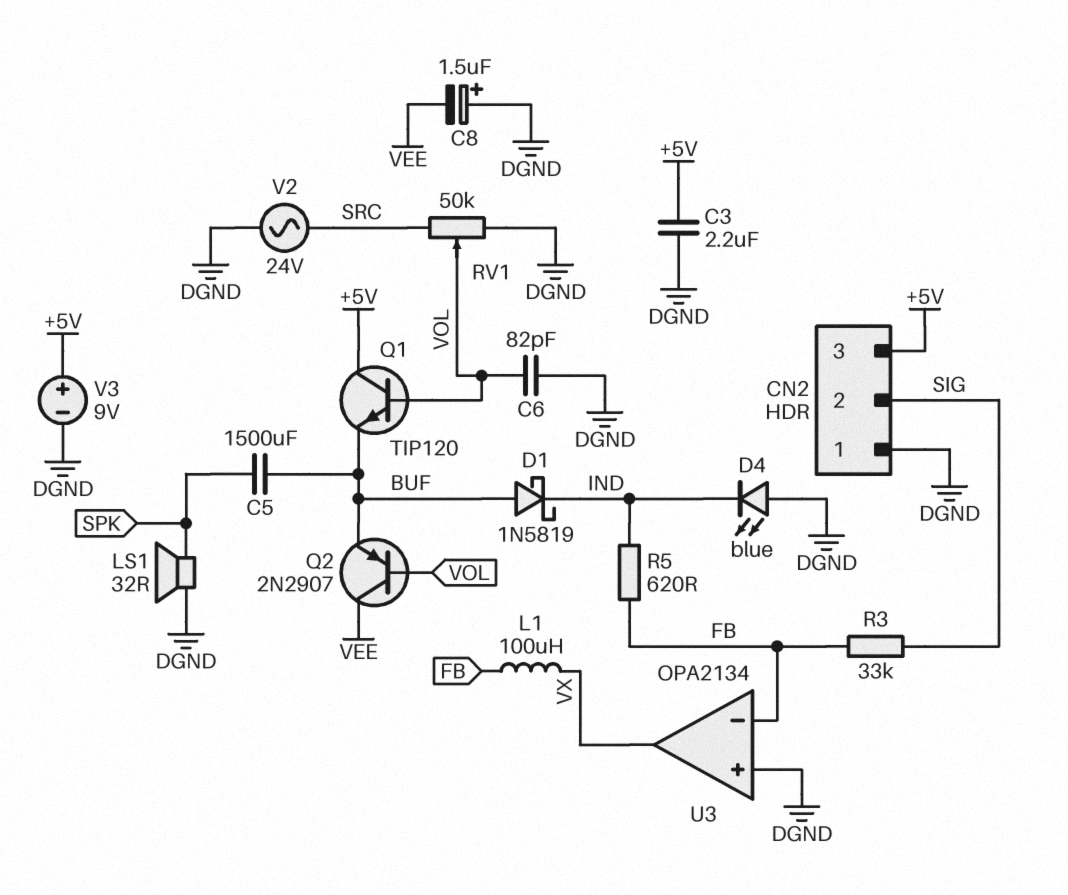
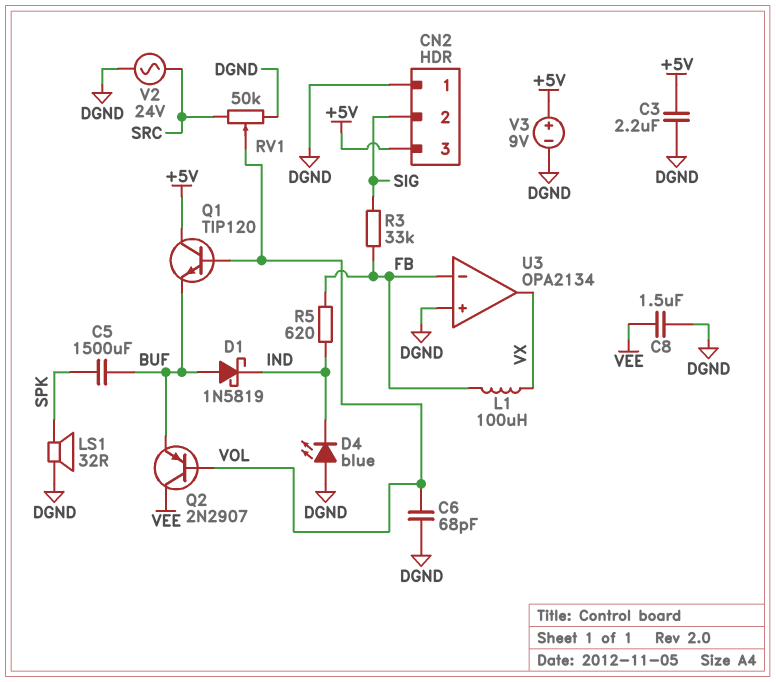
C6: 82pF (DGND, VOL) -> 68pF (DGND, VOL)
C8: 1.5uF (plus DGND, minus VEE) -> 1.5uF (DGND, VEE)

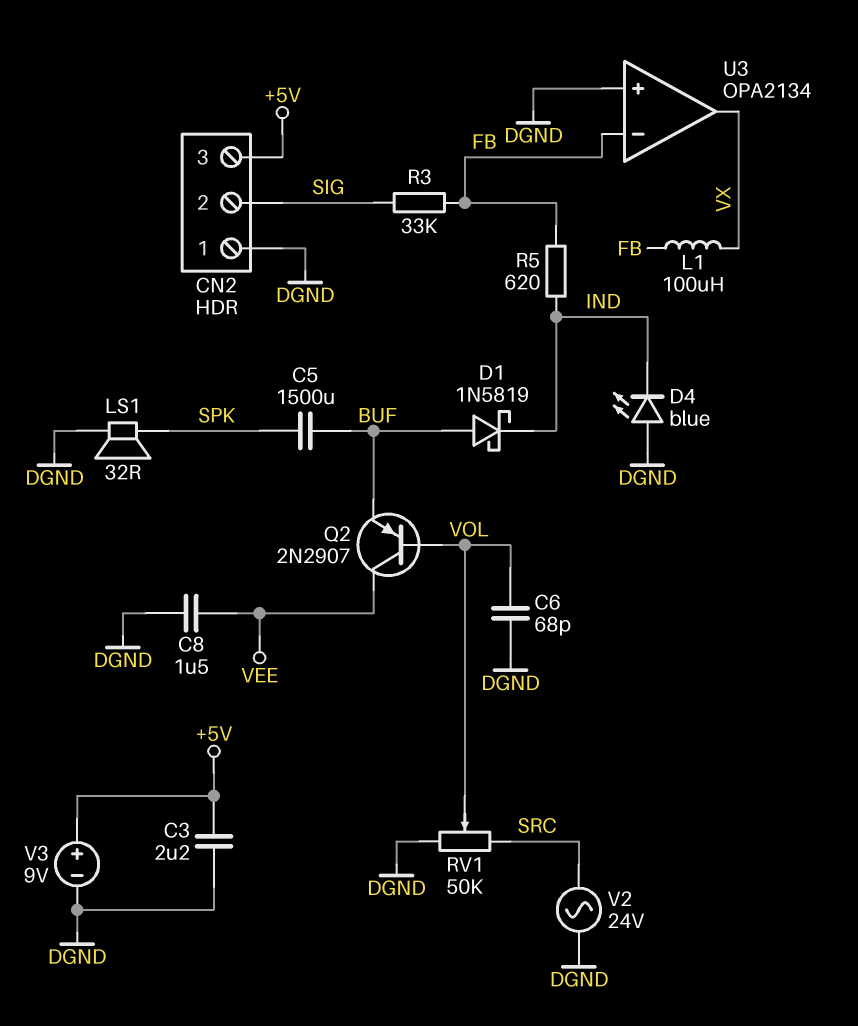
Q1: NPN TIP120 (B VOL, C +5V, E BUF) -> none

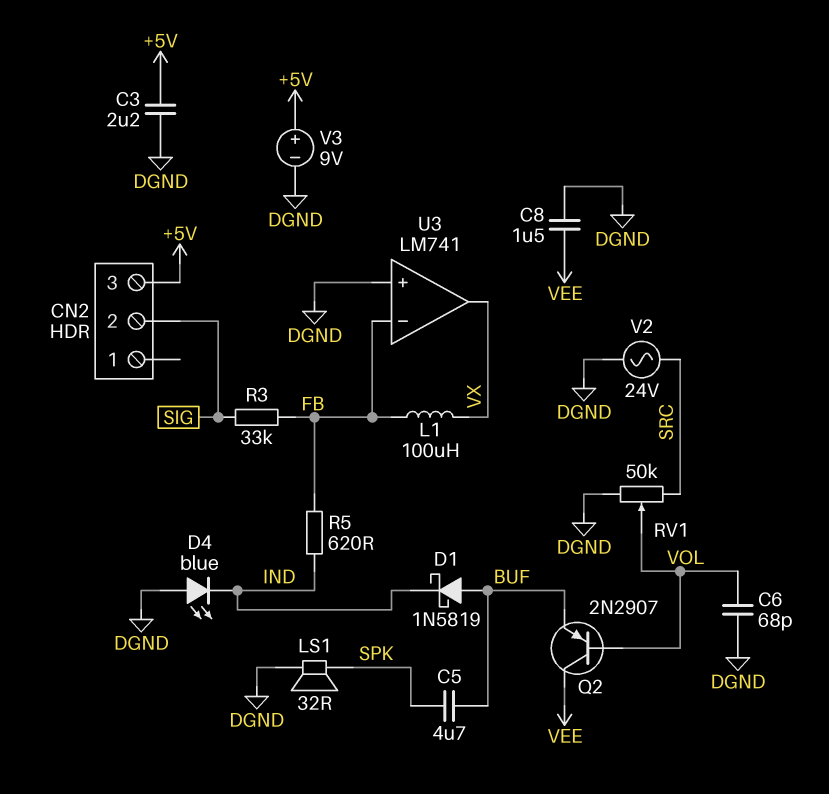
C5: 1500uF (BUF, SPK) -> 4.7uF (BUF, SPK)
CN2 pin 1: DGND -> none
U3: OPA2134 -> LM741

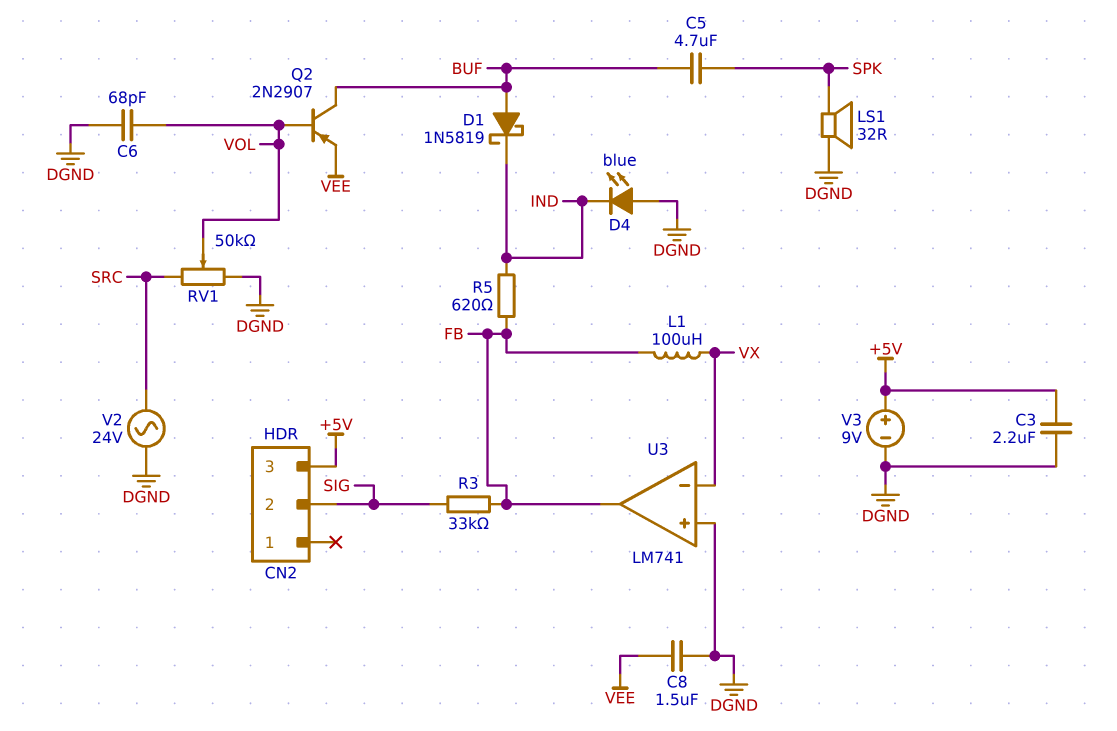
Q2: PNP 2N2907 (B VOL, C VEE, E BUF) -> PNP 2N2907 (B VOL, C BUF, E VEE)
U3 pin in-: FB -> VX
U3 pin out: VX -> FB

